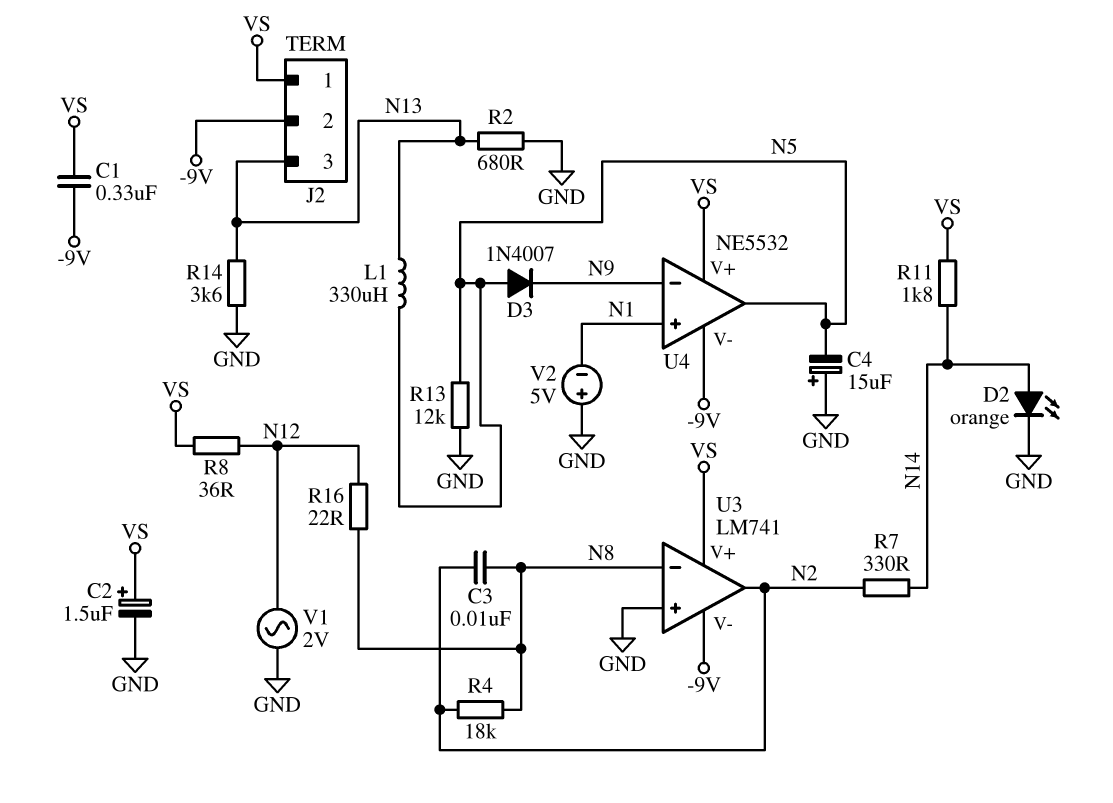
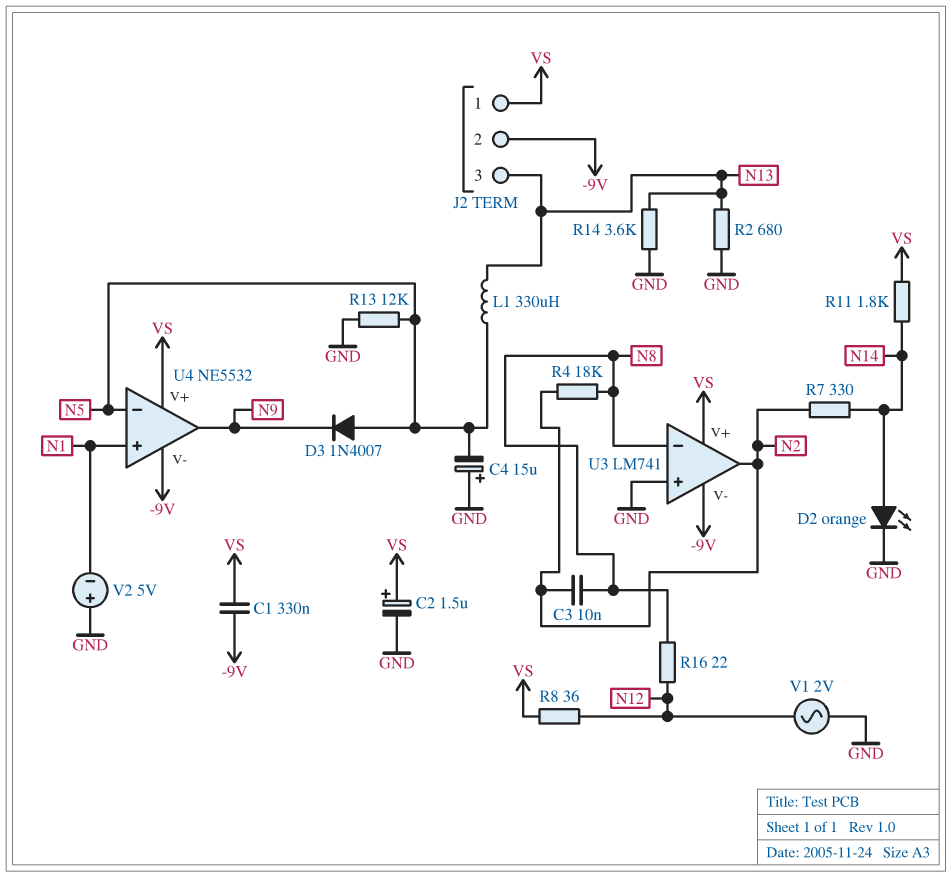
U4 pin in-: N9 -> N5
U4 pin out: N5 -> N9

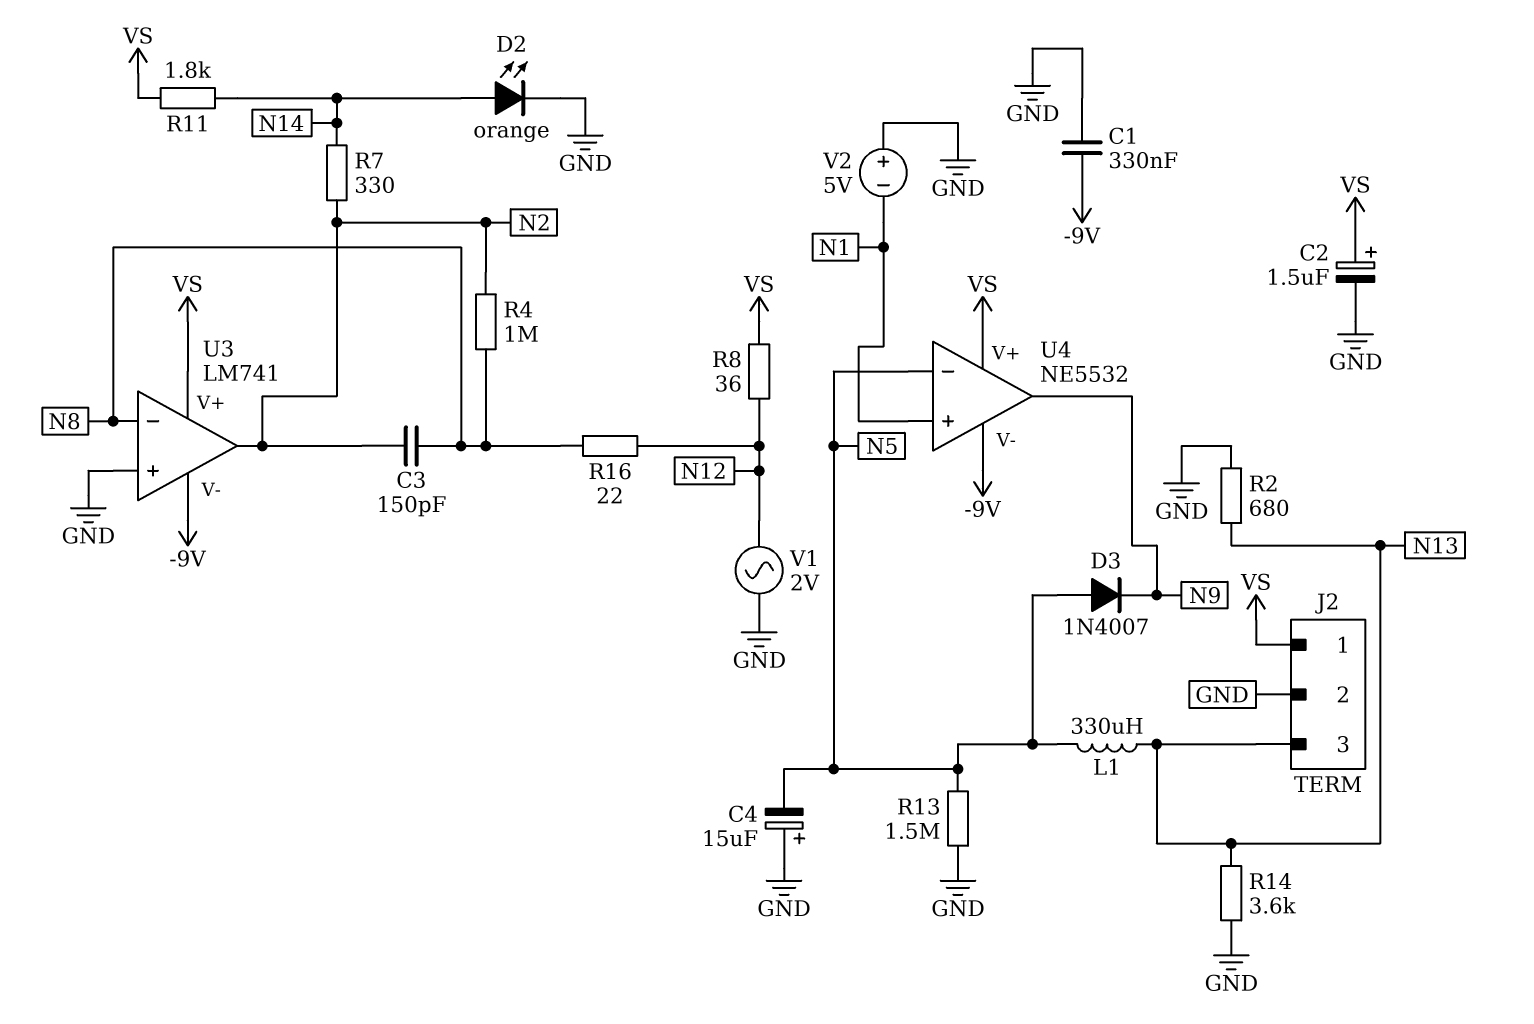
C1: 330nF (-9V, VS) -> 330nF (-9V, GND)
C3: 10nF (N2, N8) -> 150pF (N2, N8)
J2 pin 2: -9V -> GND
R4: 18k (N2, N8) -> 1M (N2, N8)
R13: 12k (GND, N5) -> 1.5M (GND, N5)

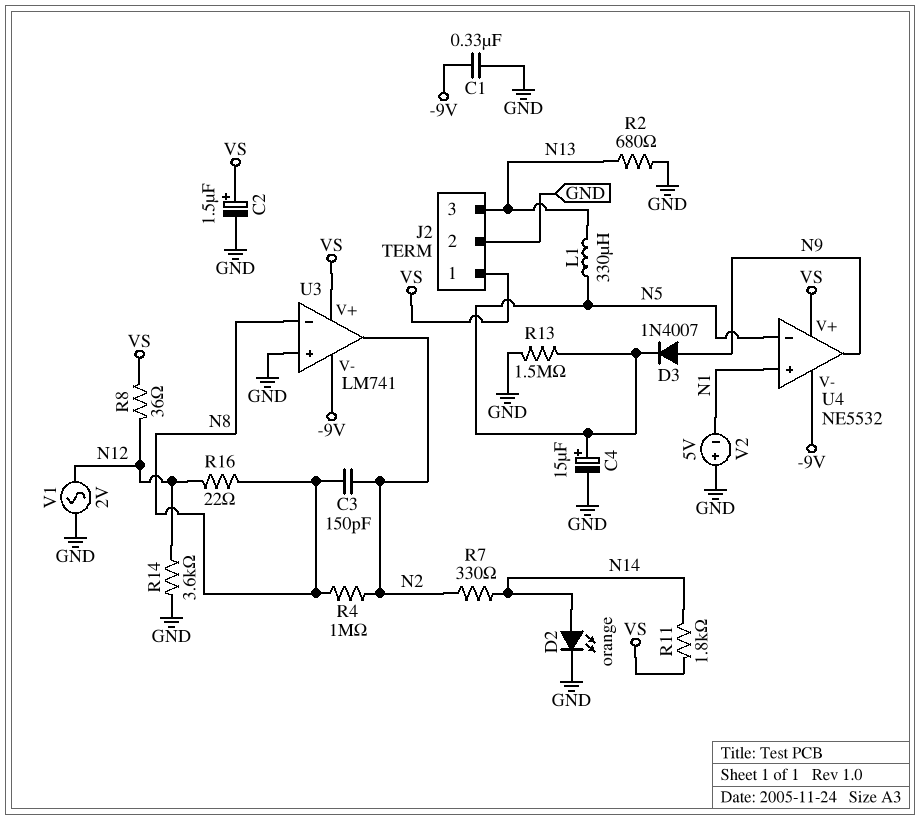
C4: 15uF (plus GND, minus N5) -> 15uF (plus N5, minus GND)
D3: diode 1N4007 (A N5, K N9) -> diode 1N4007 (A N9, K N5)
R14: 3.6k (GND, N13) -> 3.6k (GND, N12)

